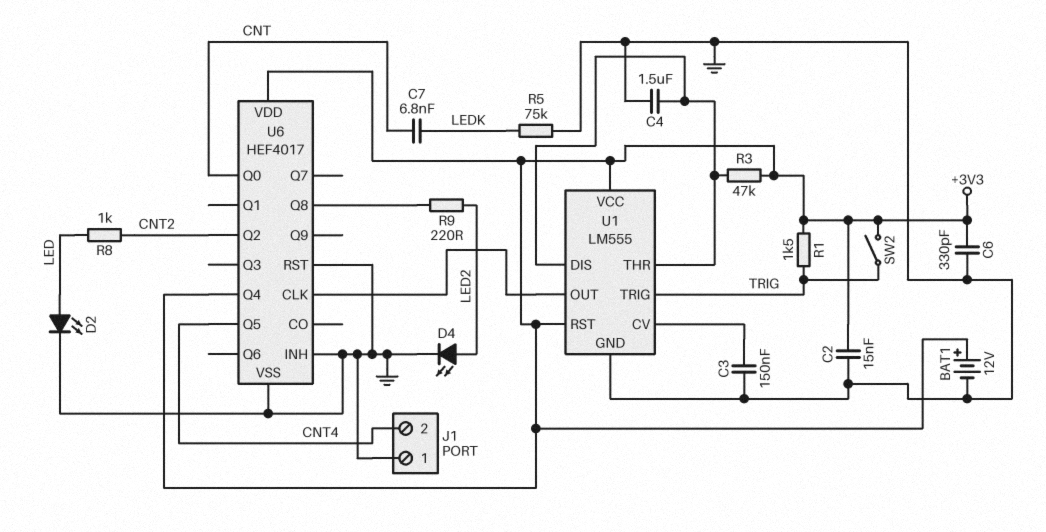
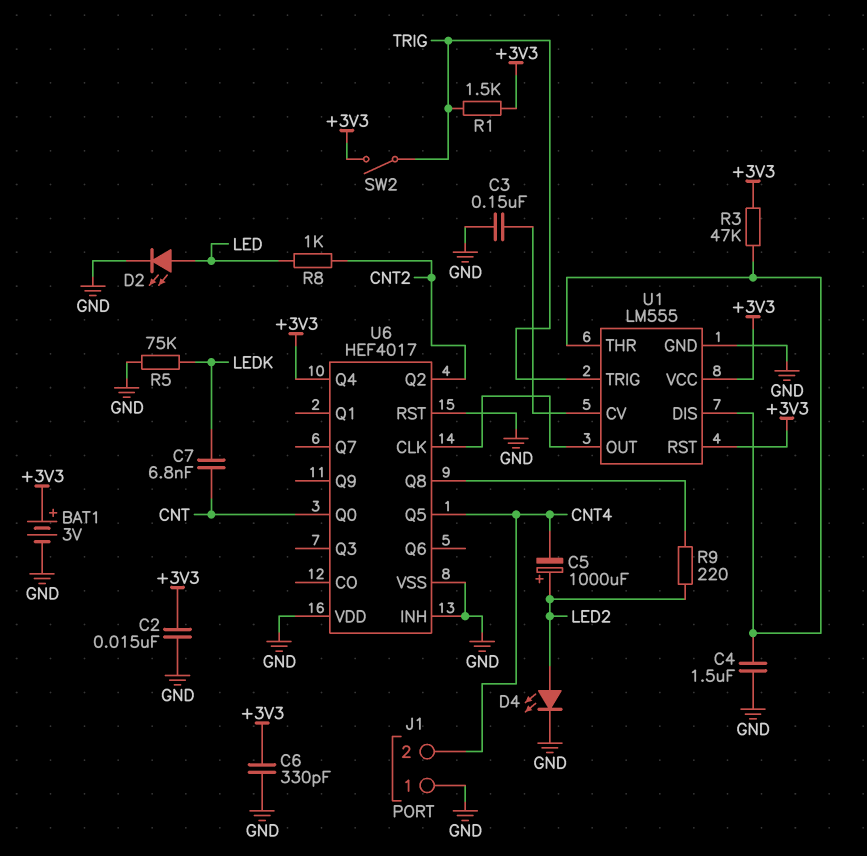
BAT1: 12V (plus +3V3, minus GND) -> 3V (plus +3V3, minus GND)
C5: none -> 1000uF (plus LED2, minus CNT4)
U6 pin VDD: +3V3 -> GND

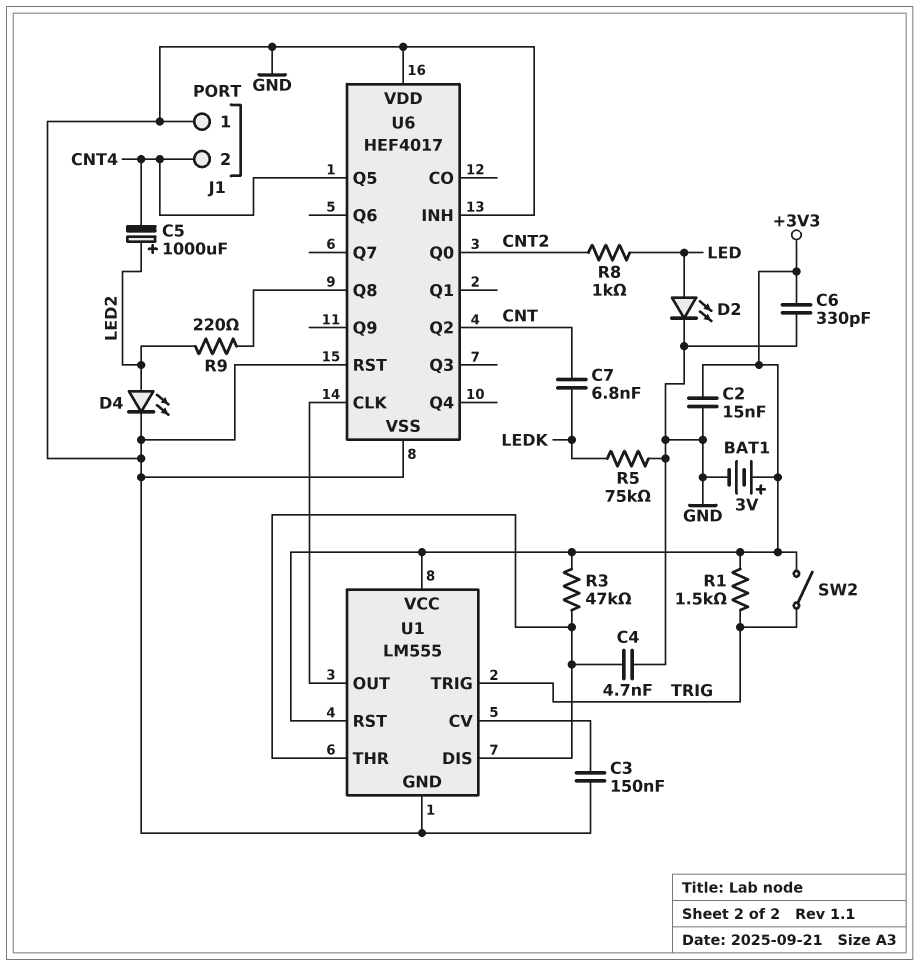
C4: 1.5uF (GND, U1/DIS) -> 4.7nF (GND, U1/DIS)
U6 pin Q0: CNT -> CNT2
U6 pin Q2: CNT2 -> CNT
U6 pin Q4: +3V3 -> none

